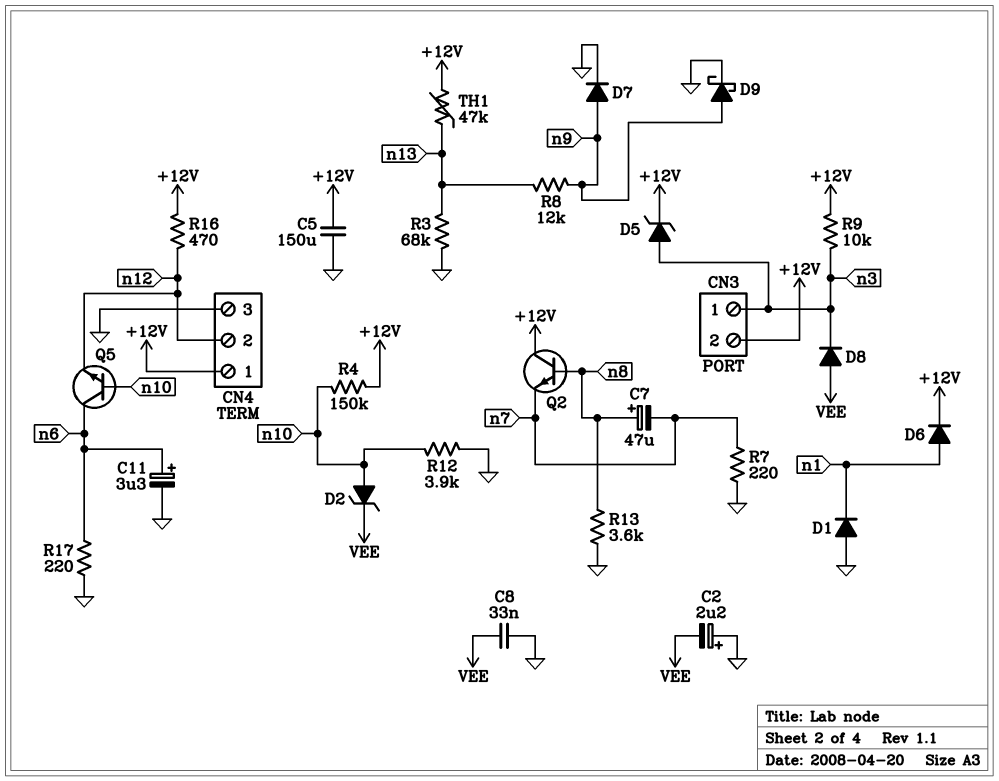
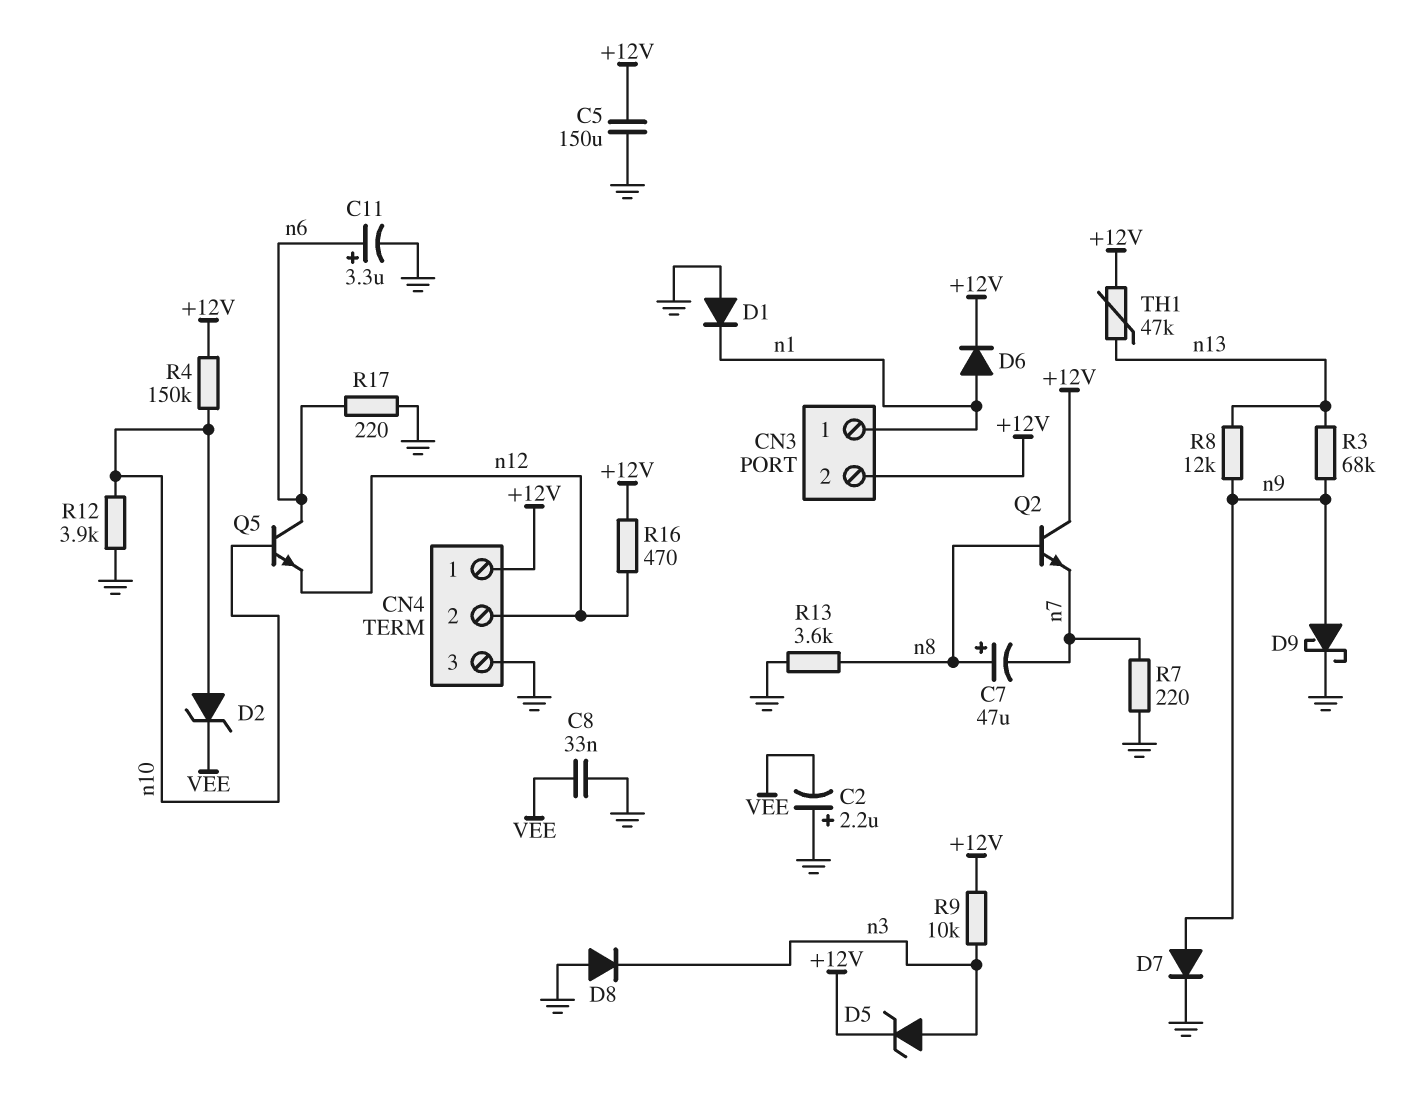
CN3 pin 1: n3 -> n1
D8: diode (A VEE, K n3) -> diode (A GND, K n3)
R3: 68k (GND, n13) -> 68k (n9, n13)

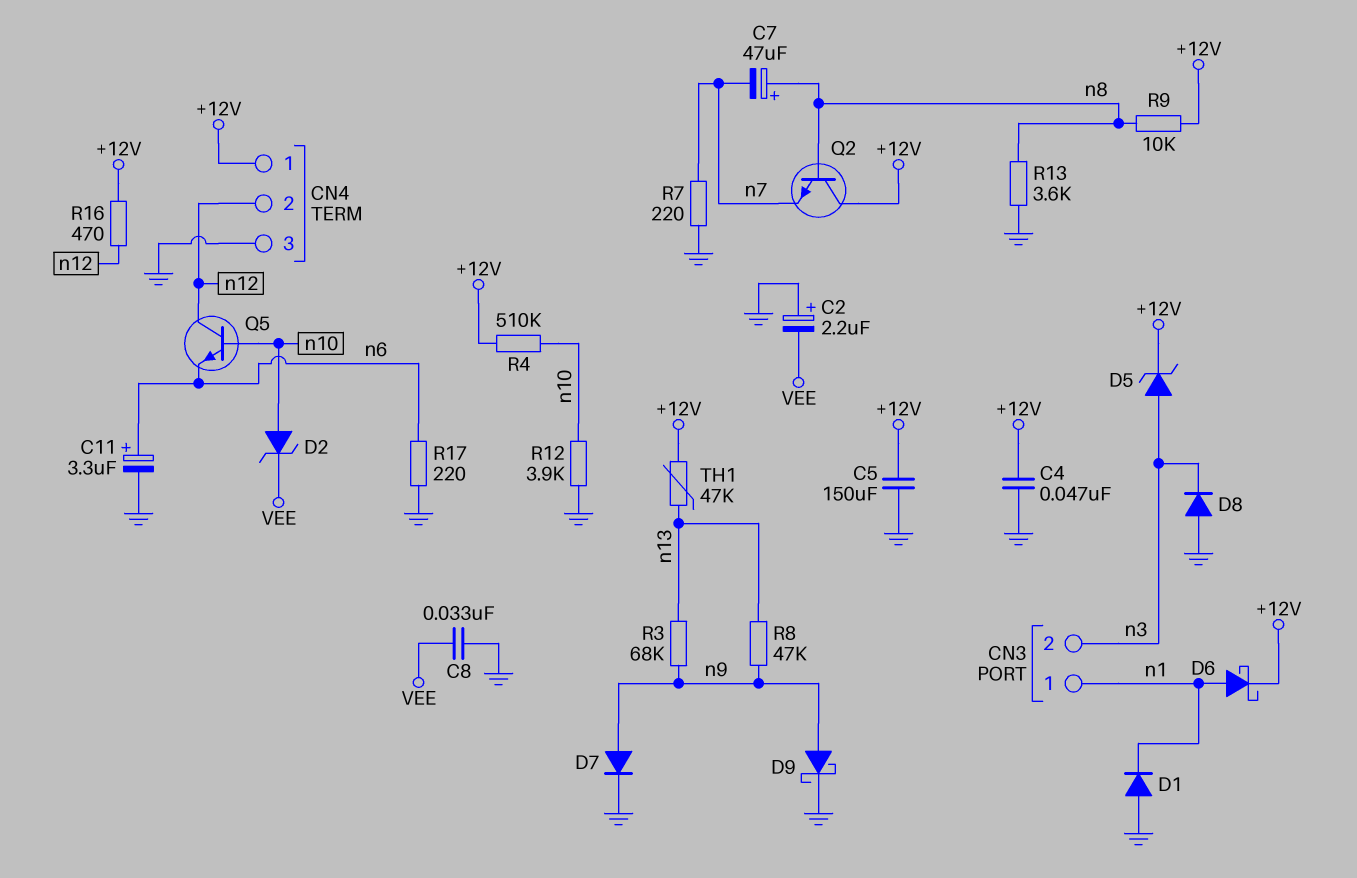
C4: none -> 47nF (+12V, GND)
CN3 pin 2: +12V -> n3
D6: diode (A n1, K +12V) -> schottky (A n1, K +12V)
Q5: NPN (B n10, C n6, E n12) -> NPN (B n10, C n12, E n6)
R4: 150k (+12V, n10) -> 510k (+12V, n10)
R8: 12k (n9, n13) -> 47k (n9, n13)
R9: 10k (+12V, n3) -> 10k (+12V, n8)

